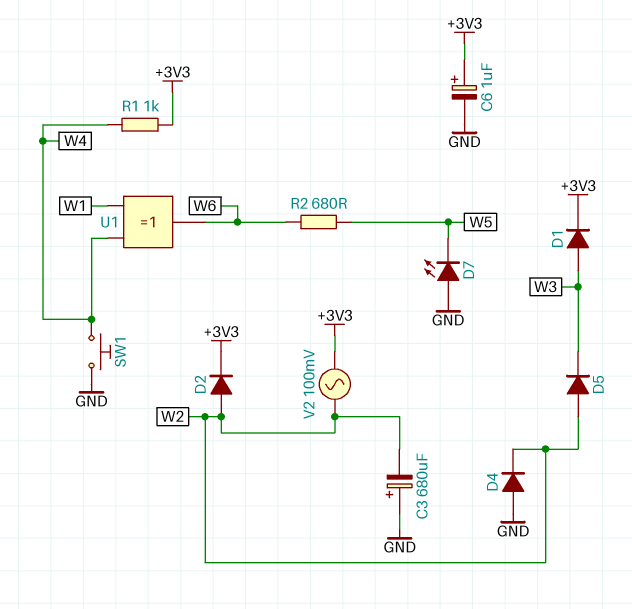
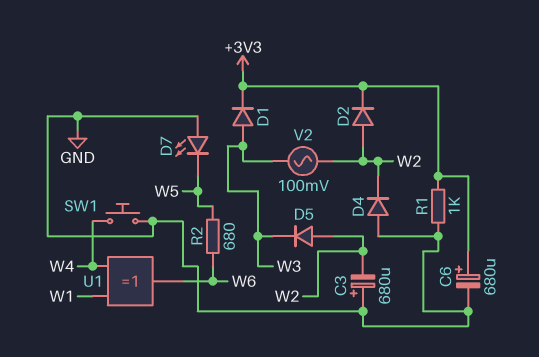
C6: 1uF (plus +3V3, minus GND) -> 680uF (plus +3V3, minus GND)
R1: 1k (+3V3, W4) -> 1k (+3V3, GND)
V2: AC 100mV (+3V3, W2) -> AC 100mV (W2, W3)

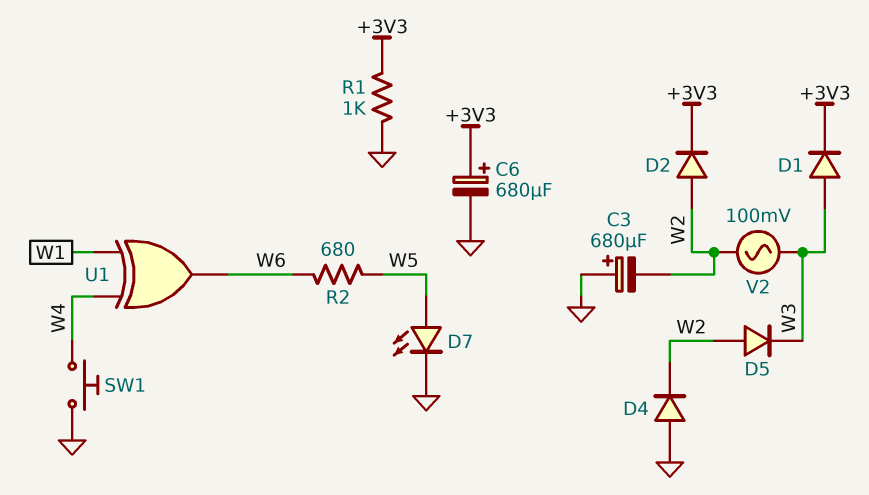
D7: LED (A GND, K W5) -> LED (A W5, K GND)

